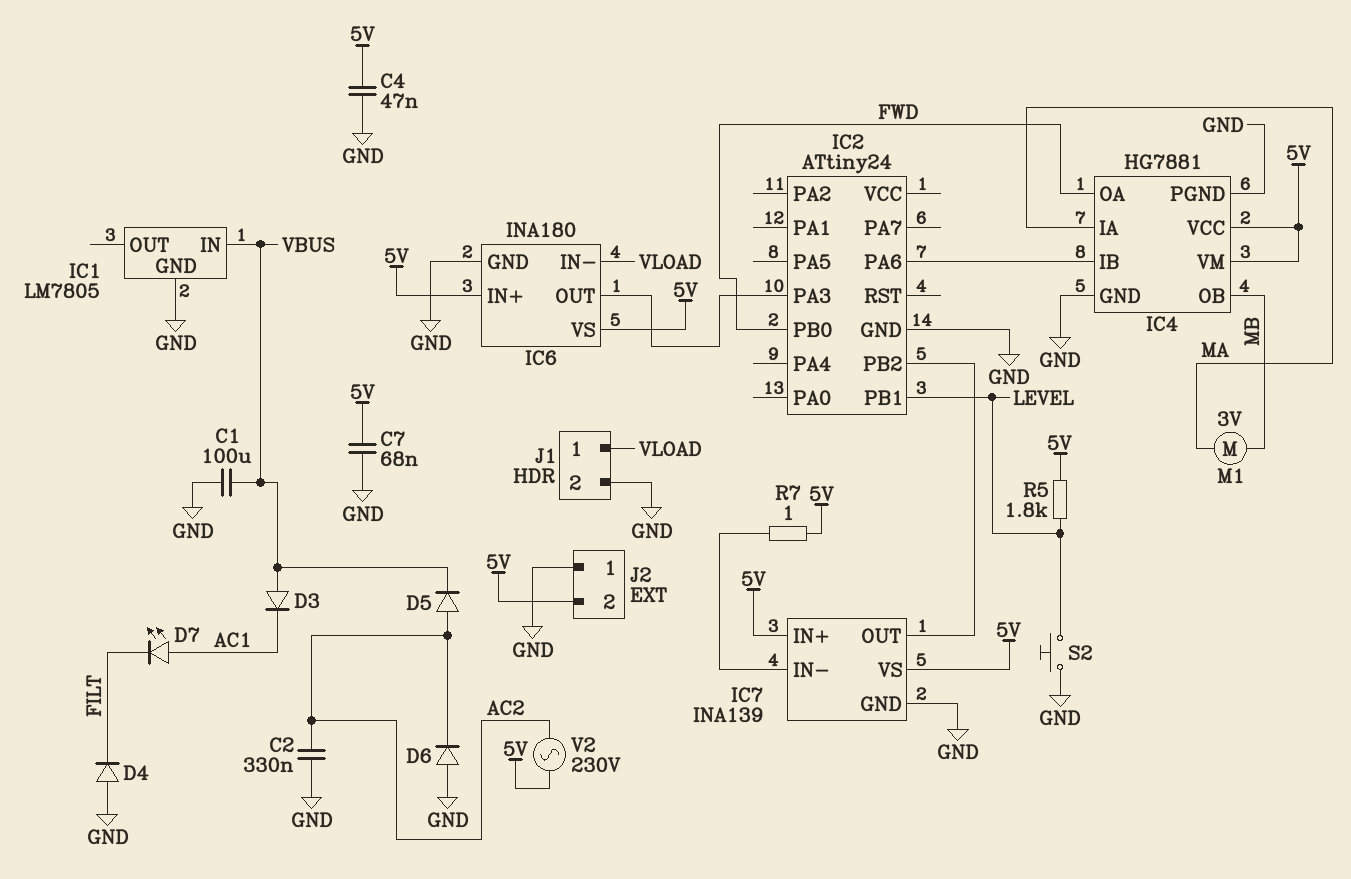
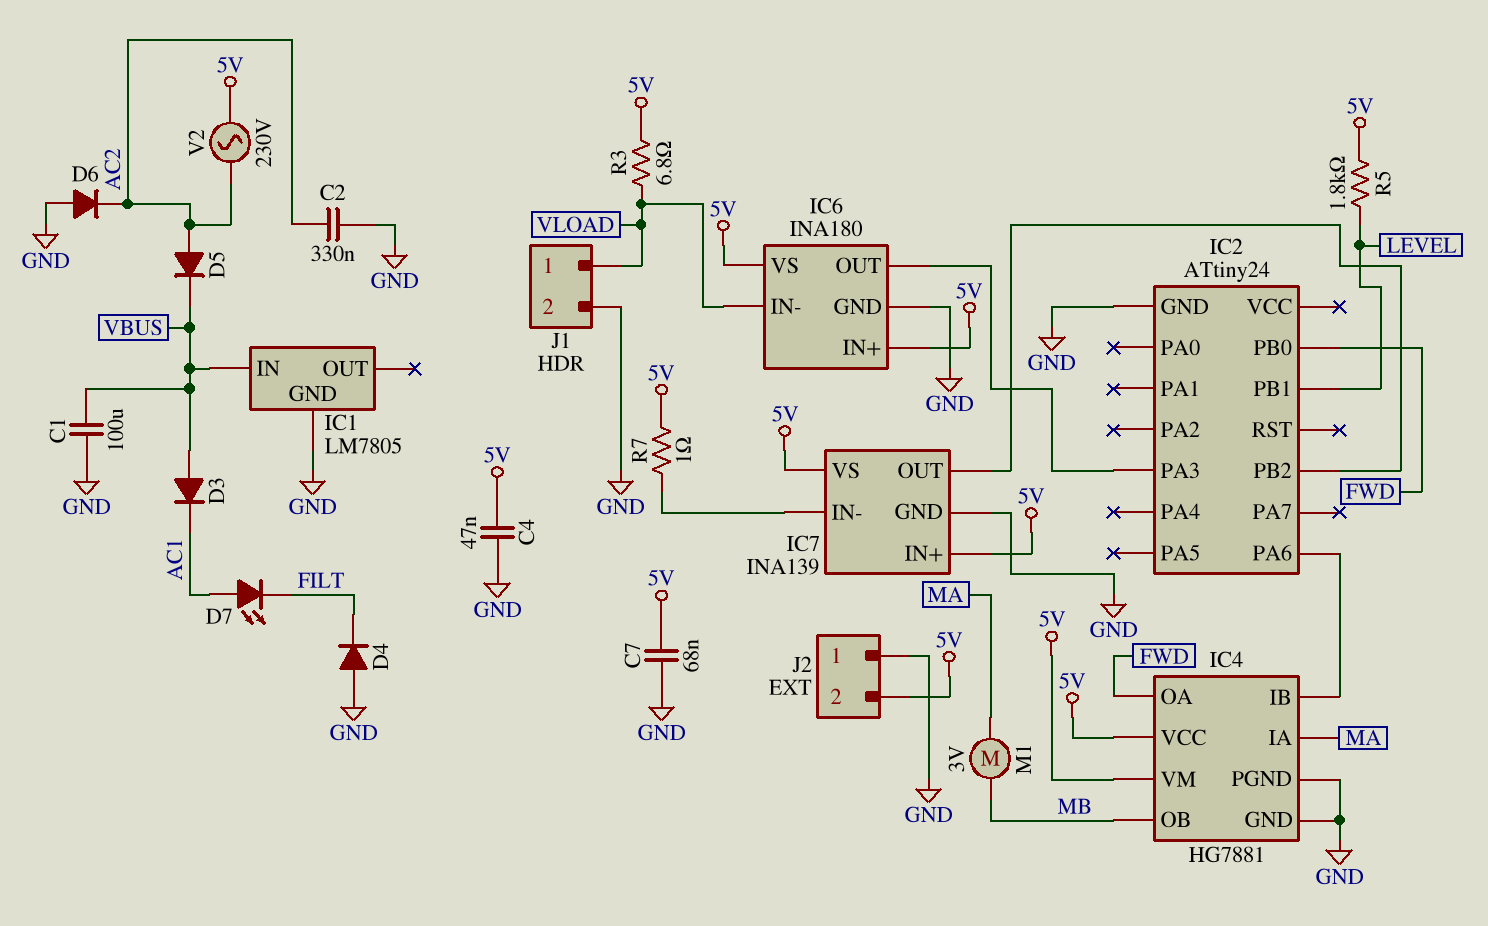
R3: none -> 6.8 (5V, VLOAD)
S2: button (GND, LEVEL) -> none

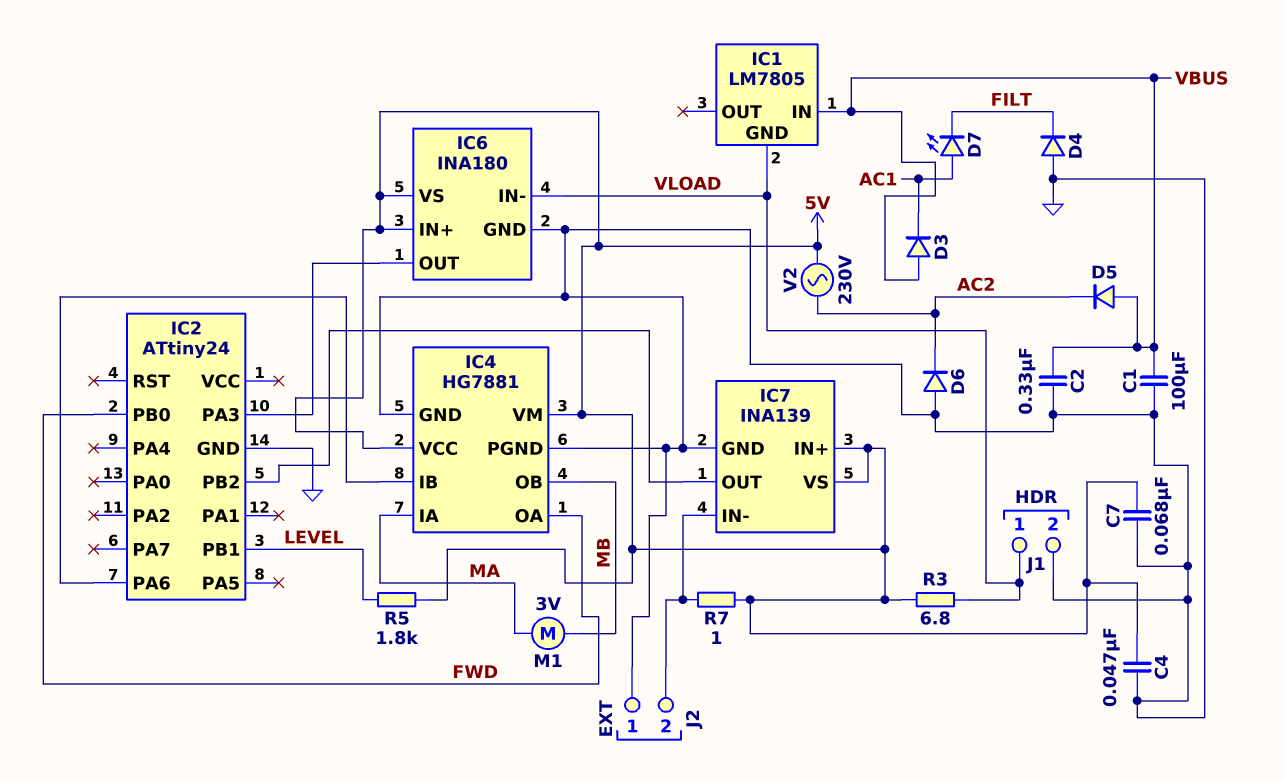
C2: 330nF (AC2, GND) -> 330nF (GND, VBUS)
D5: diode (A AC2, K VBUS) -> diode (A VBUS, K AC2)
IC1 pin GND: GND -> VLOAD
J2 pin 2: 5V -> IC7/IN-

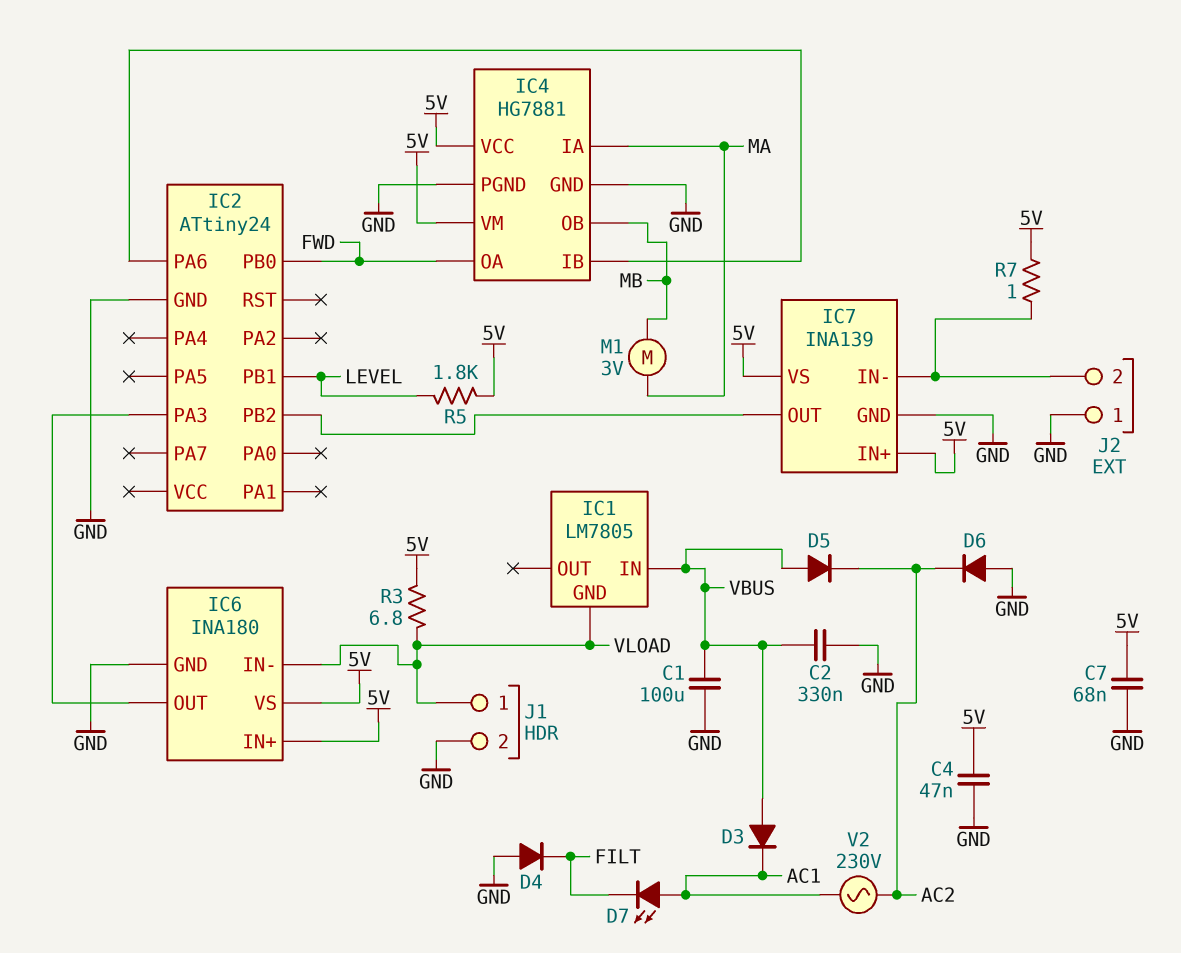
V2: AC 230V (5V, AC2) -> AC 230V (AC1, AC2)

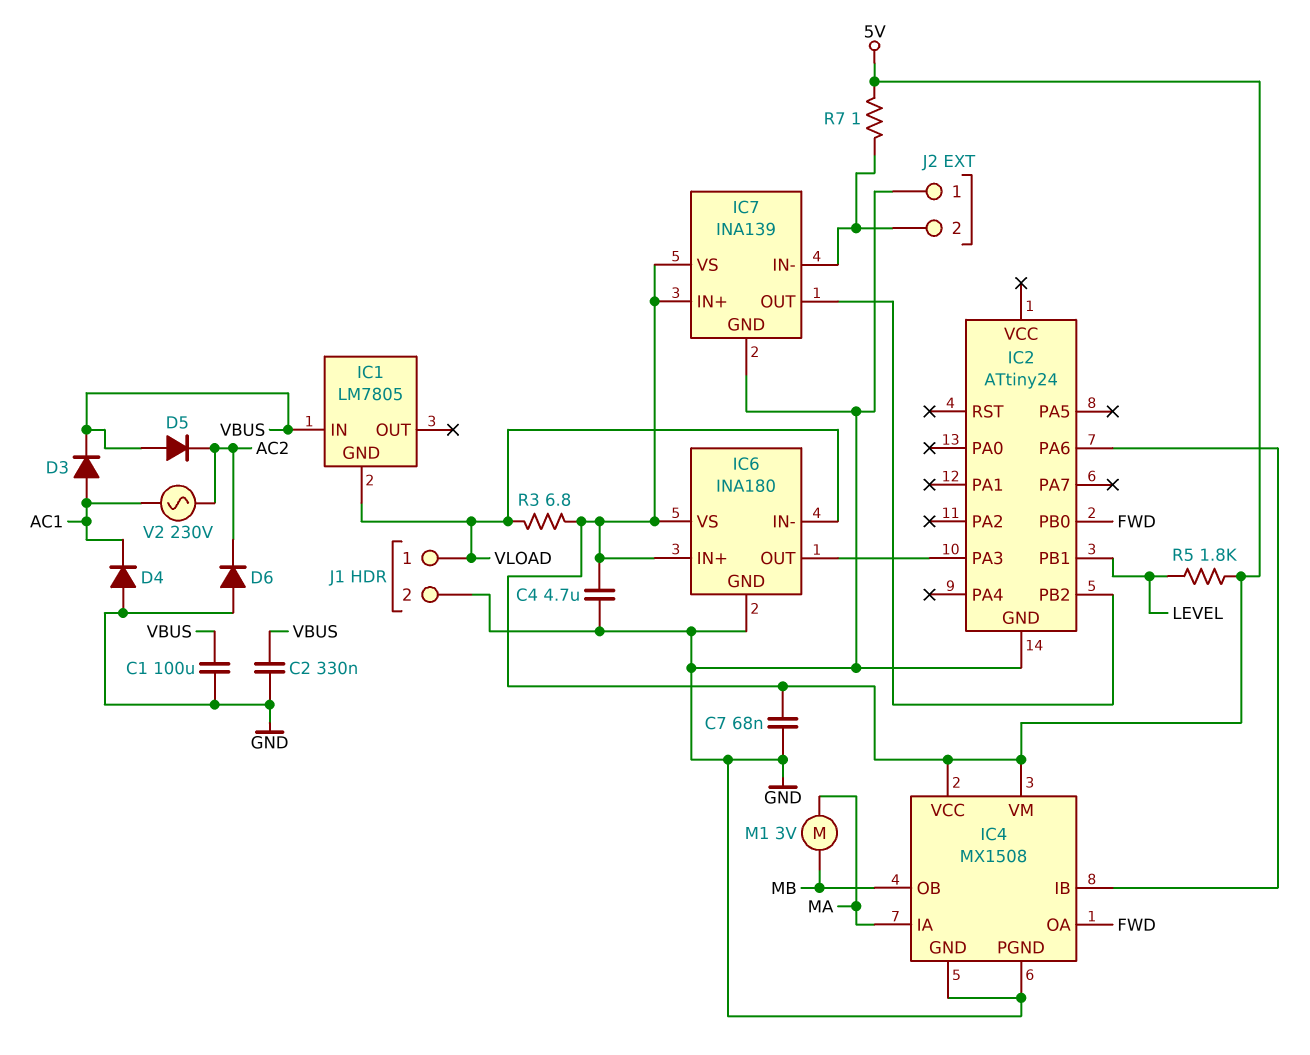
C4: 47nF (5V, GND) -> 4.7uF (5V, GND)
D3: diode (A VBUS, K AC1) -> diode (A AC1, K VBUS)
D4: diode (A GND, K FILT) -> diode (A GND, K AC1)
D7: LED (A AC1, K FILT) -> none
IC4: HG7881 -> MX1508

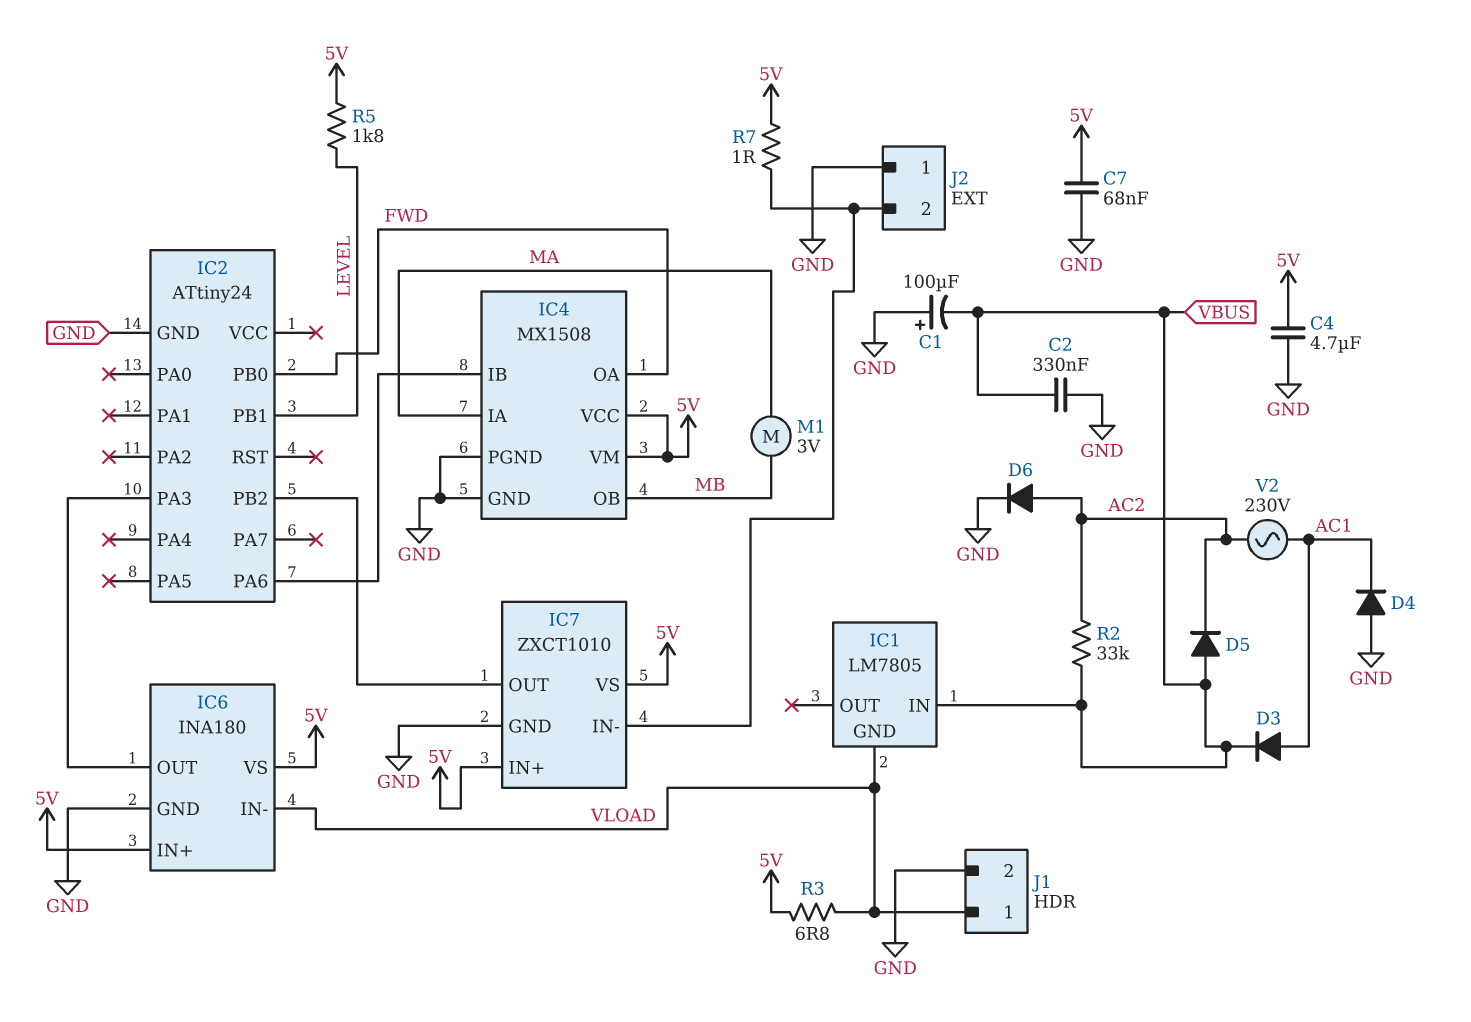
C1: 100uF (GND, VBUS) -> 100uF (plus GND, minus VBUS)
D6: diode (A GND, K AC2) -> diode (A AC2, K GND)
IC7: INA139 -> ZXCT1010
R2: none -> 33k (AC2, VBUS)

